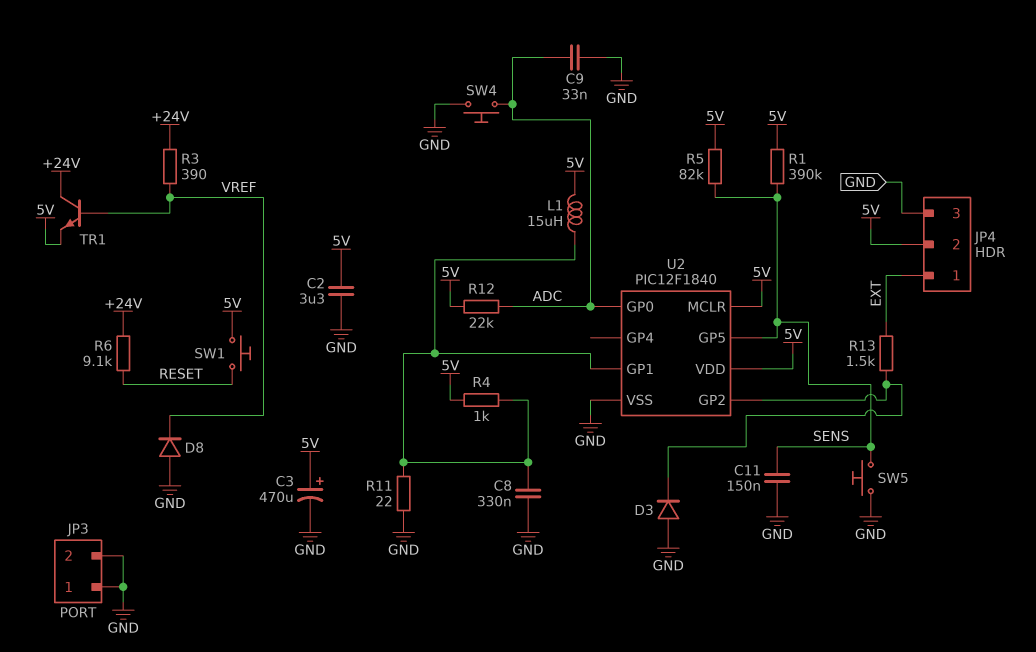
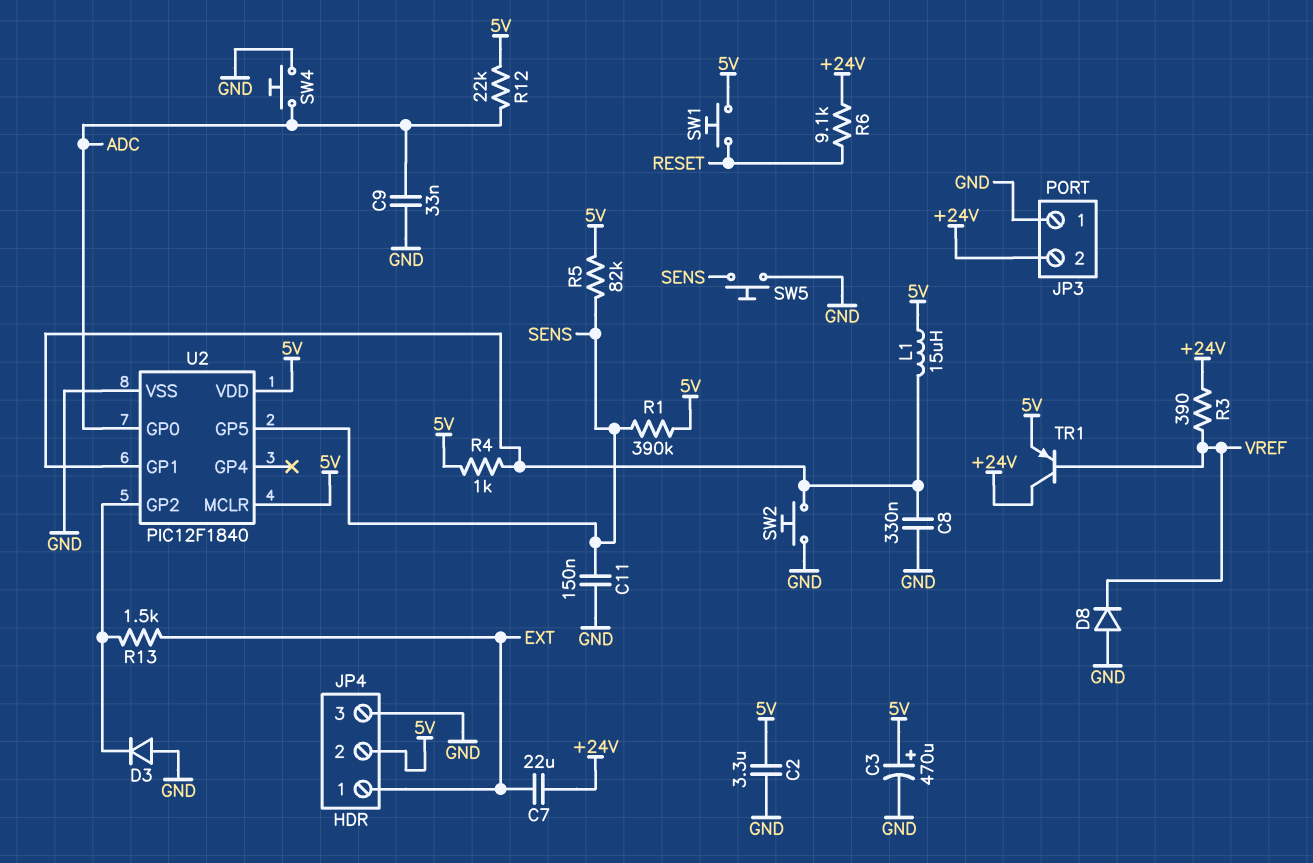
C7: none -> 22uF (+24V, EXT)
JP3 pin 2: GND -> +24V
R11: 22 (GND, U2/GP1) -> none
SW2: none -> button (GND, U2/GP1)
TR1: NPN (B VREF, C +24V, E 5V) -> PNP (B VREF, C +24V, E 5V)

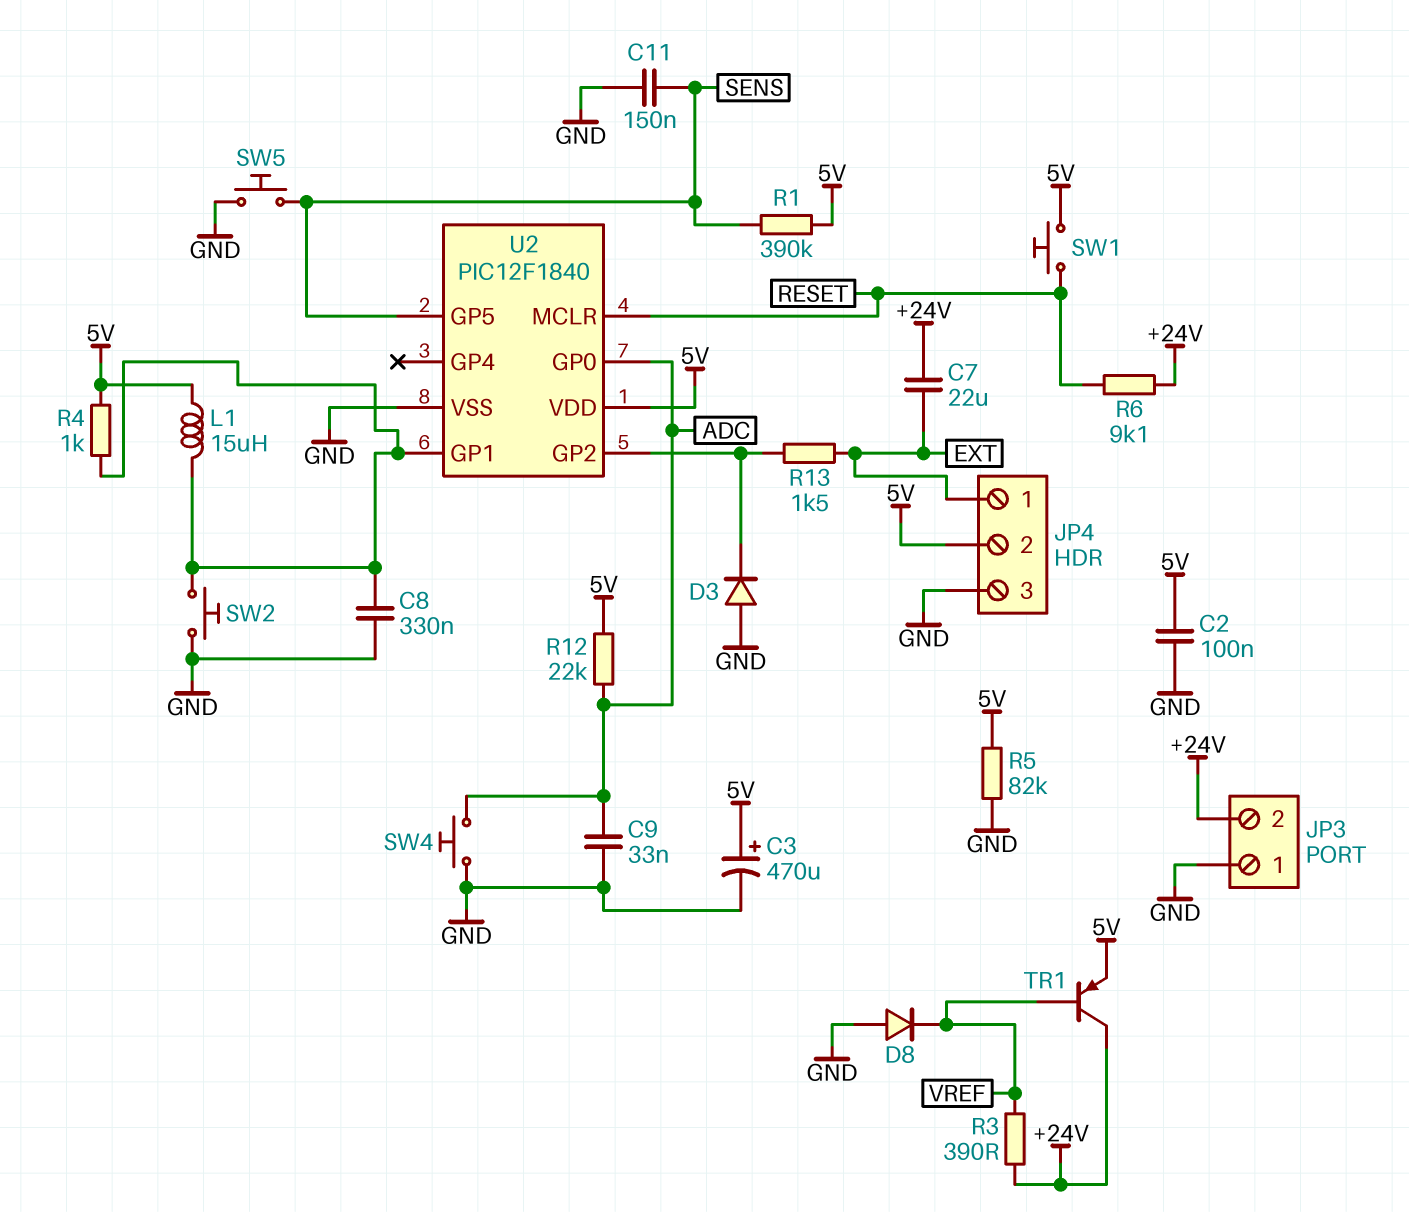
C2: 3.3uF (5V, GND) -> 100nF (5V, GND)
R5: 82k (5V, SENS) -> 82k (5V, GND)
U2 pin MCLR: 5V -> RESET

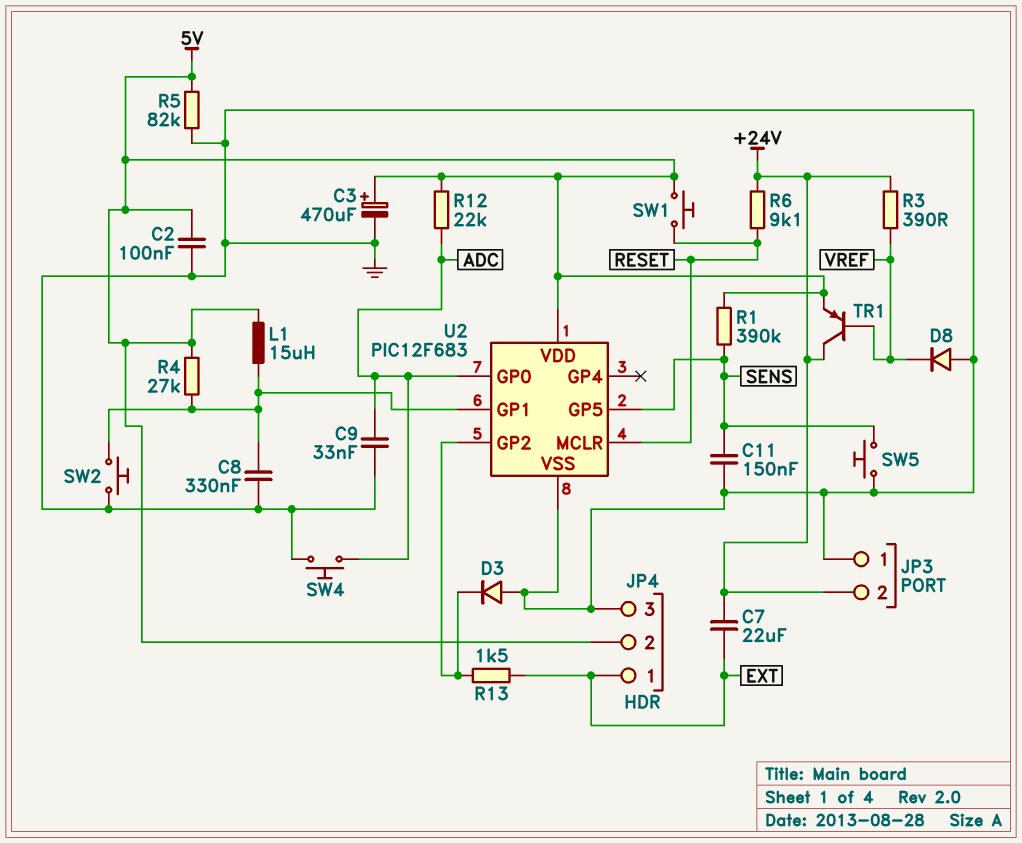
R4: 1k (5V, U2/GP1) -> 27k (5V, U2/GP1)
U2: PIC12F1840 -> PIC12F683

